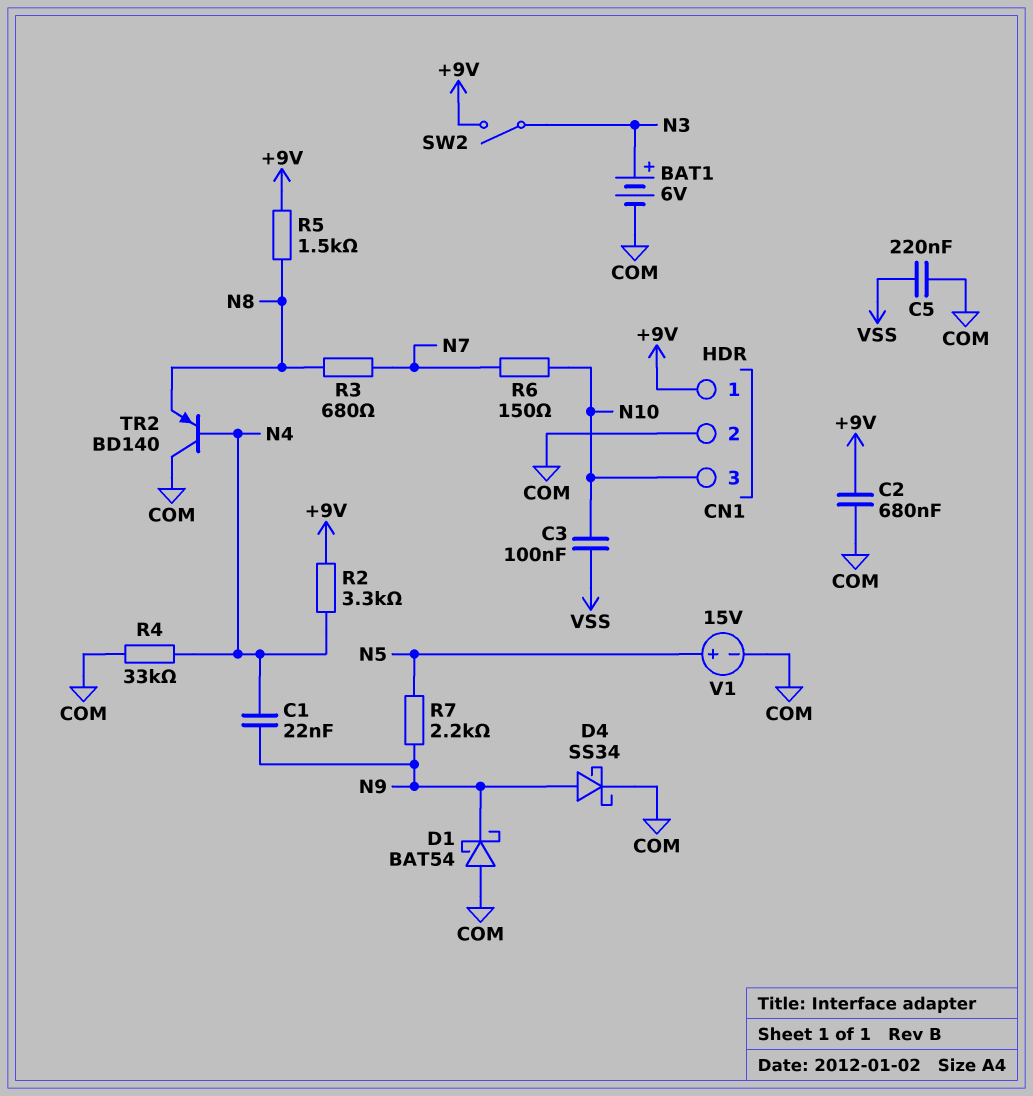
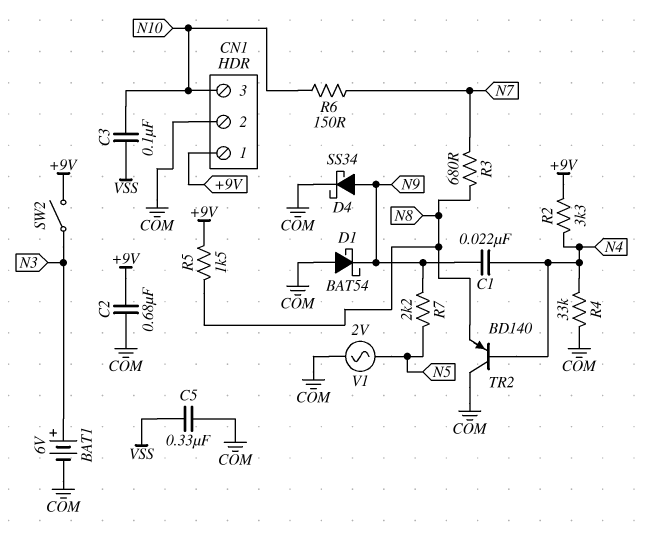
C5: 220nF (COM, VSS) -> 330nF (COM, VSS)
V1: 15V (plus N5, minus COM) -> AC 2V (COM, N5)

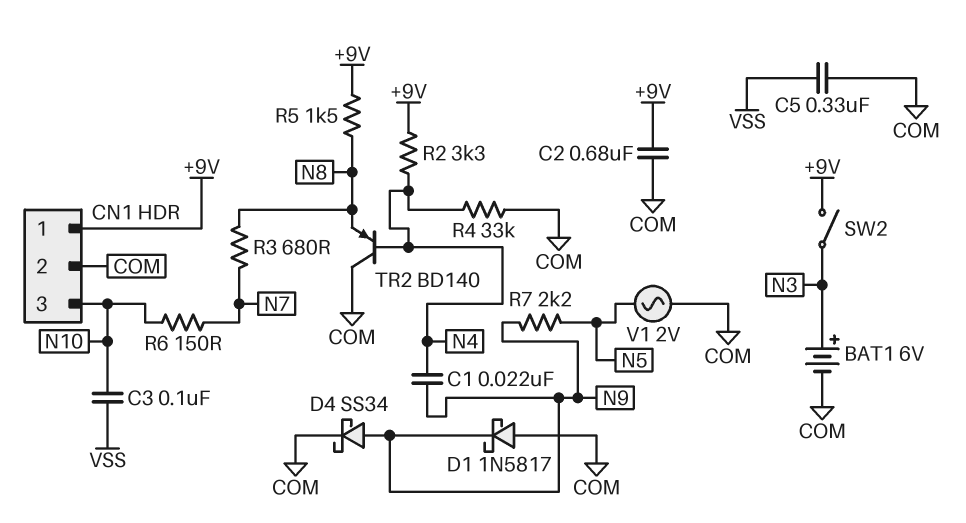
D1: schottky BAT54 (A COM, K N9) -> schottky 1N5817 (A COM, K N9)

